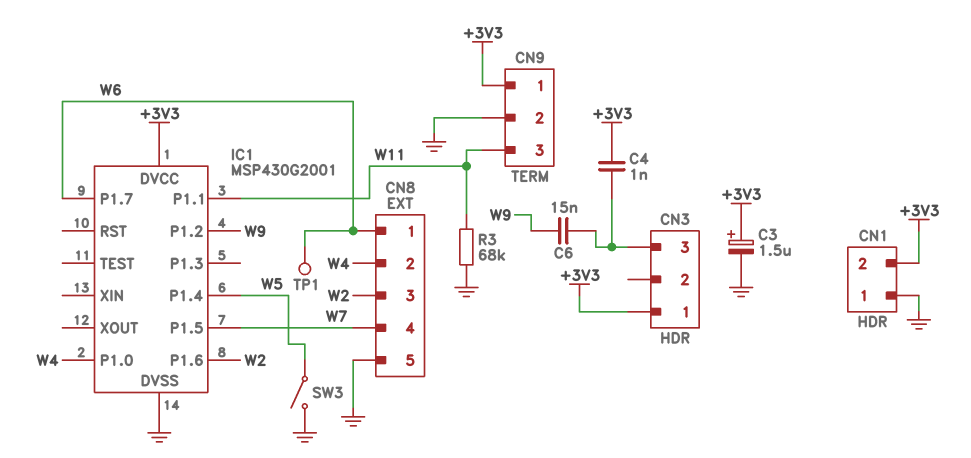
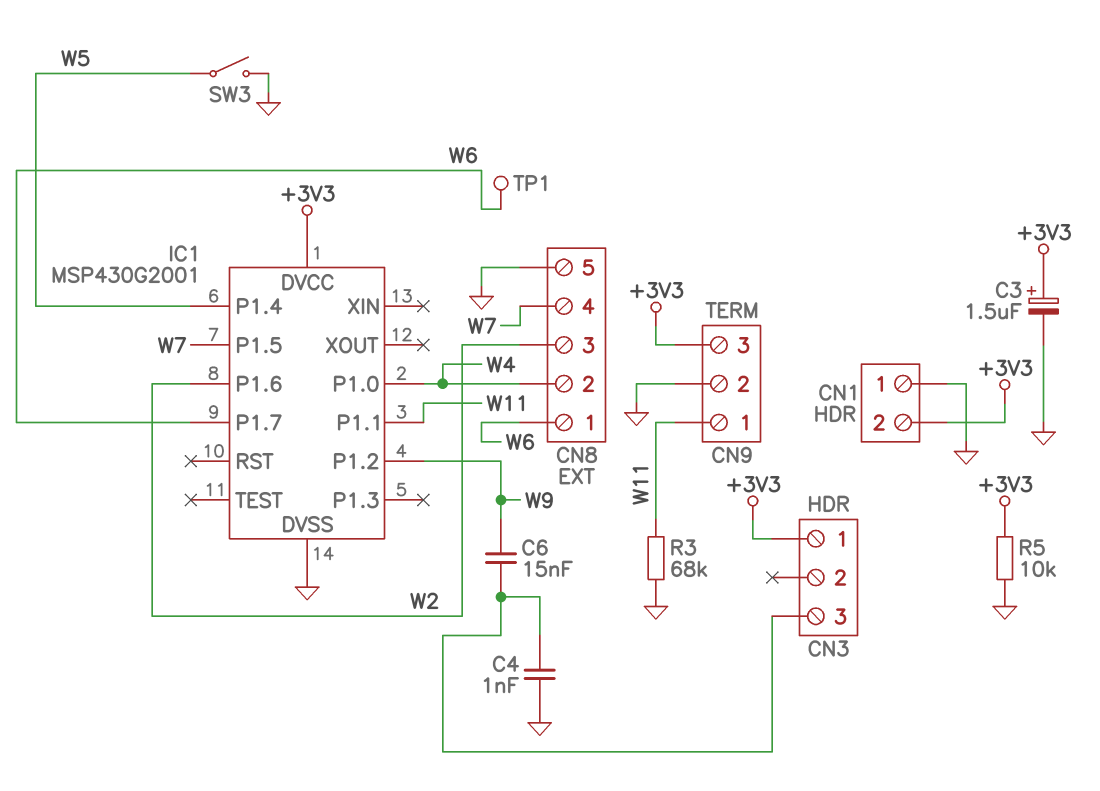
C4: 1nF (+3V3, CN3/3) -> 1nF (CN3/3, GND)
CN9 pin 1: +3V3 -> W11
CN9 pin 3: W11 -> +3V3
R5: none -> 10k (+3V3, GND)

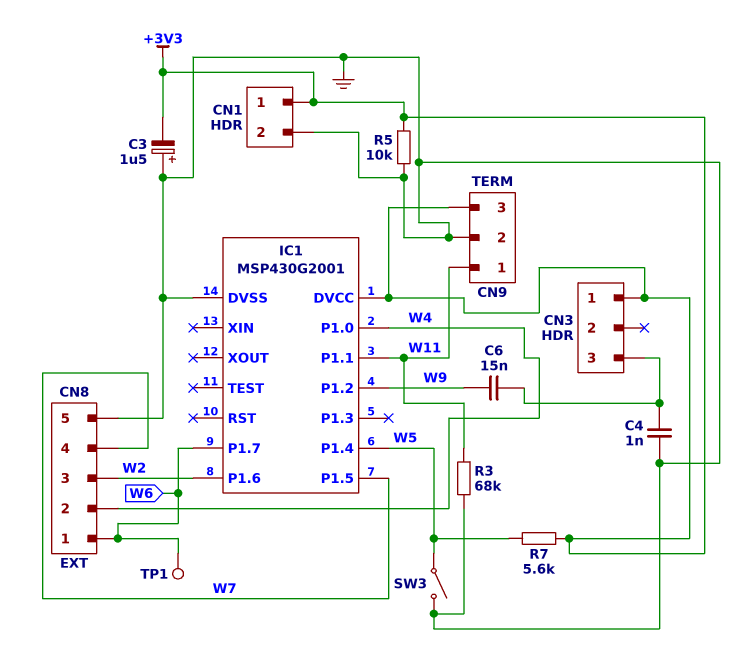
C3: 1.5uF (plus +3V3, minus GND) -> 1.5uF (plus GND, minus +3V3)
CN1 pin 1: GND -> +3V3
CN1 pin 2: +3V3 -> GND
R7: none -> 5.6k (+3V3, W5)

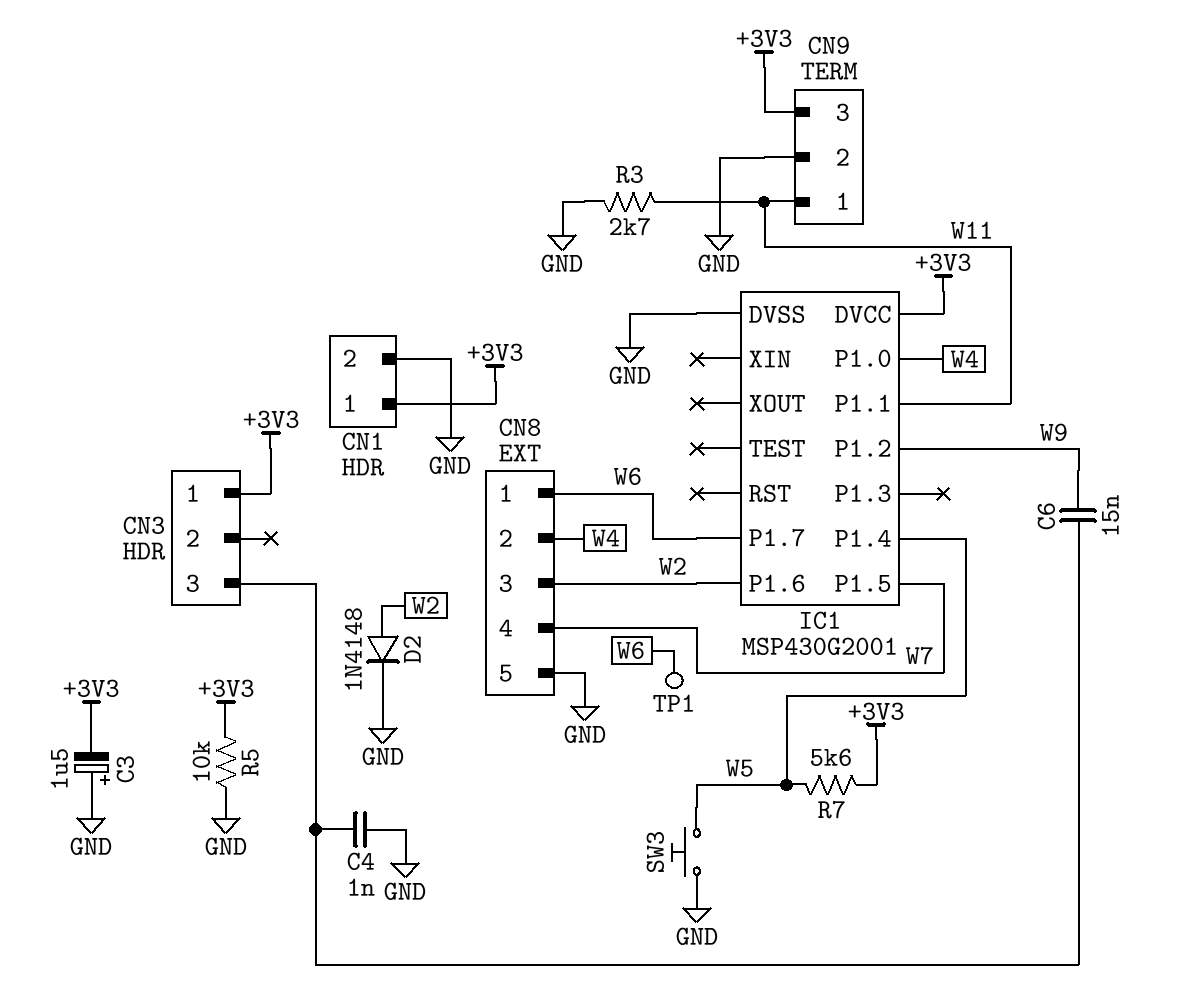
D2: none -> diode 1N4148 (A W2, K GND)
R3: 68k (GND, W11) -> 2.7k (GND, W11)
SW3: switch (GND, W5) -> button (GND, W5)

